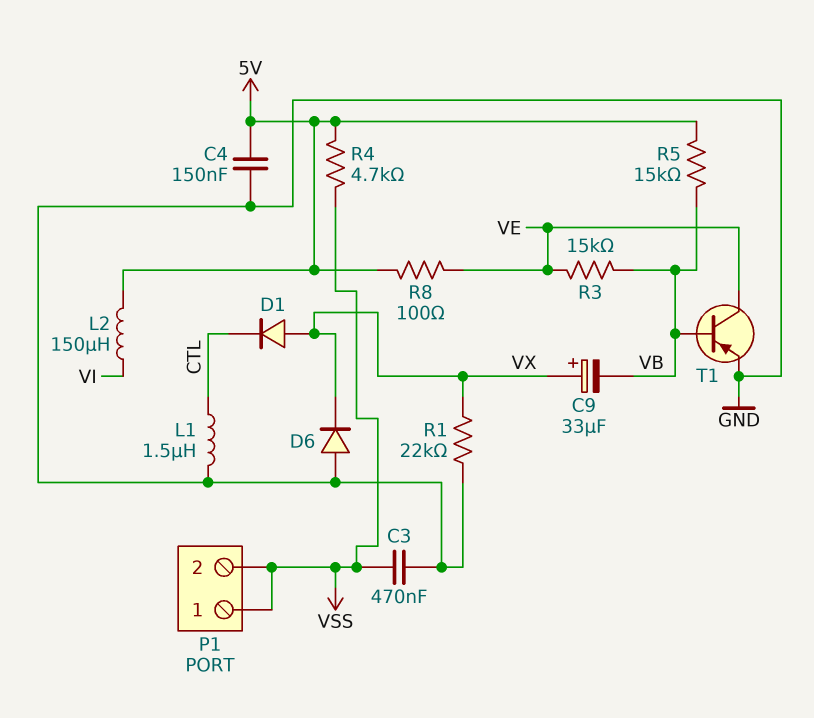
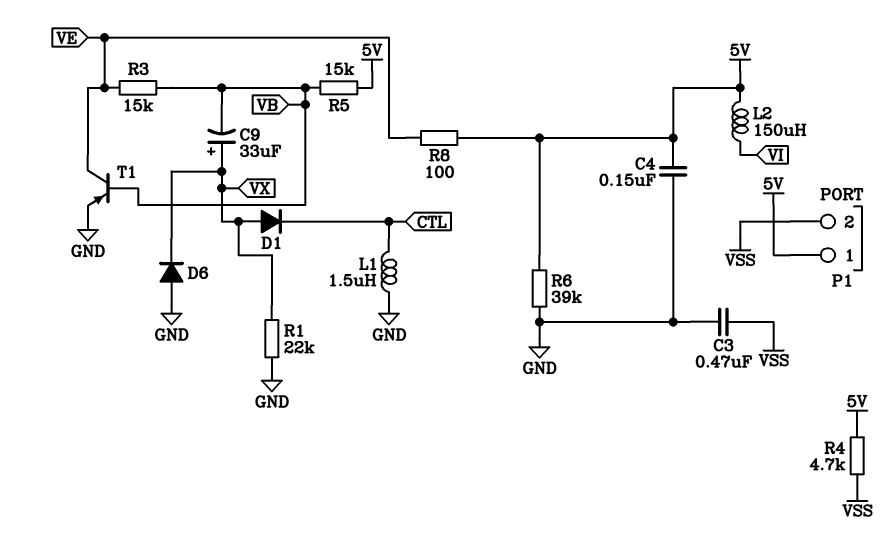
P1 pin 1: VSS -> 5V
R6: none -> 39k (5V, GND)

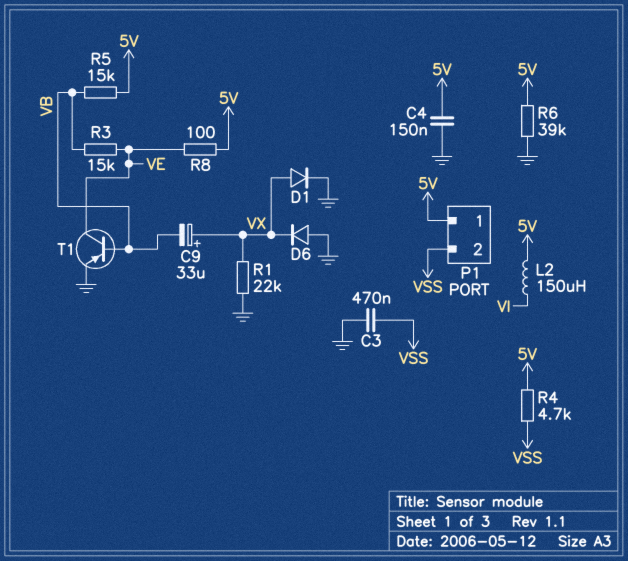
D1: diode (A VX, K CTL) -> diode (A VX, K GND)
L1: 1.5uH (CTL, GND) -> none

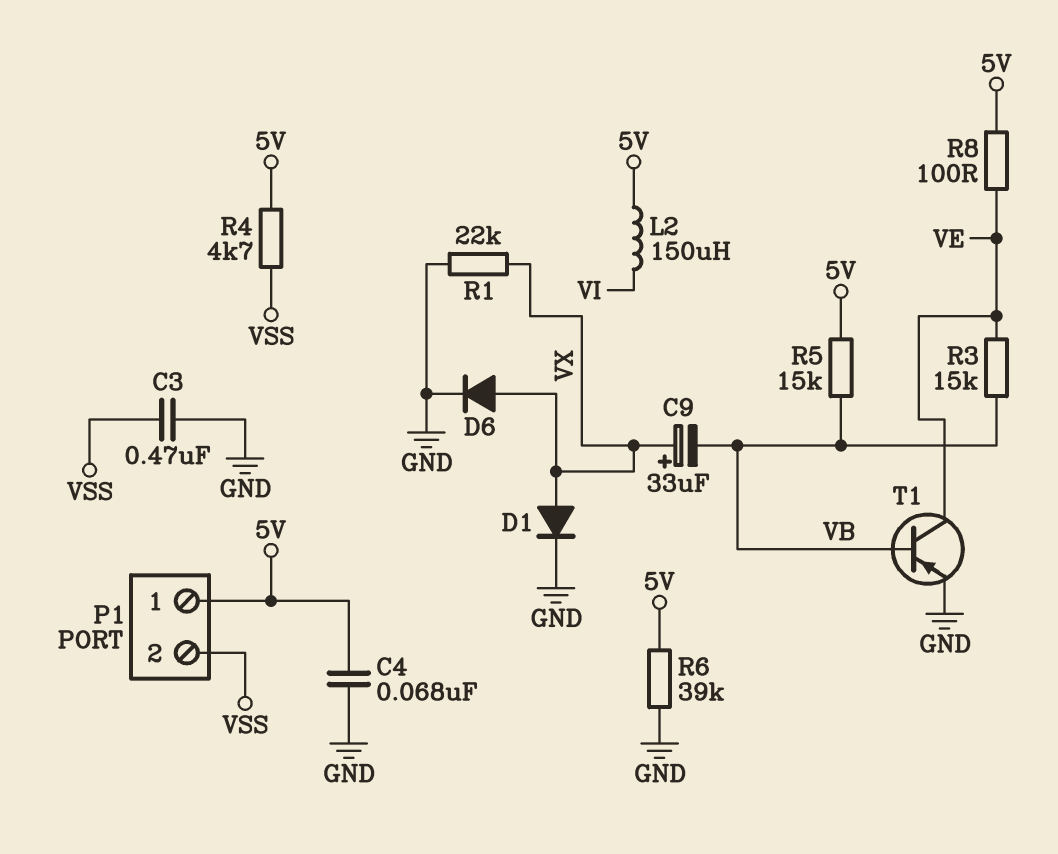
C4: 150nF (5V, GND) -> 68nF (5V, GND)
D6: diode (A GND, K VX) -> diode (A VX, K GND)

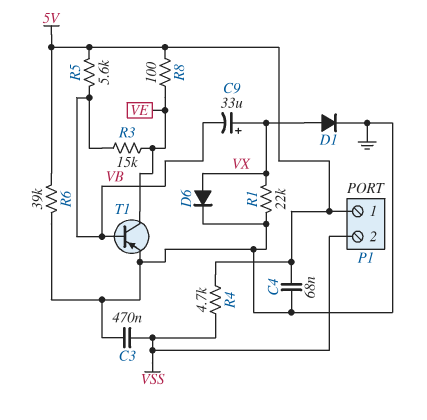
L2: 150uH (5V, VI) -> none
R5: 15k (5V, VB) -> 5.6k (5V, VB)

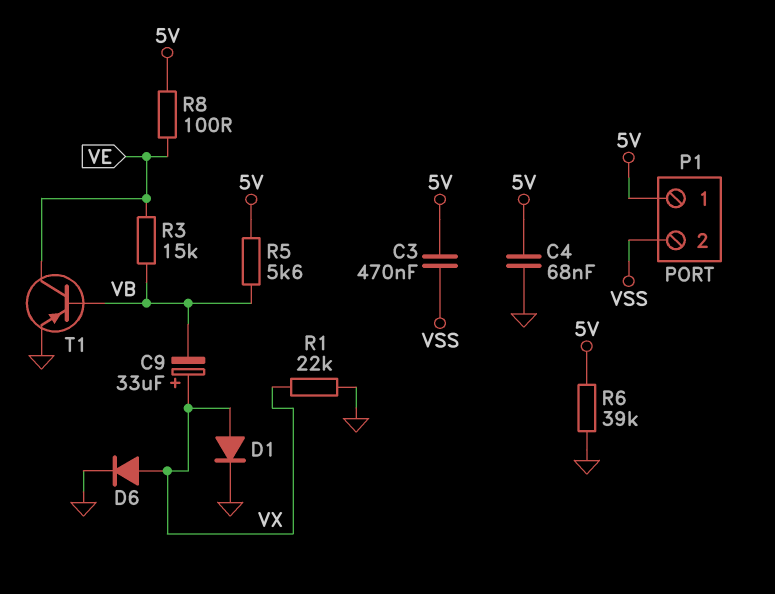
C3: 470nF (GND, VSS) -> 470nF (5V, VSS)
R4: 4.7k (5V, VSS) -> none

